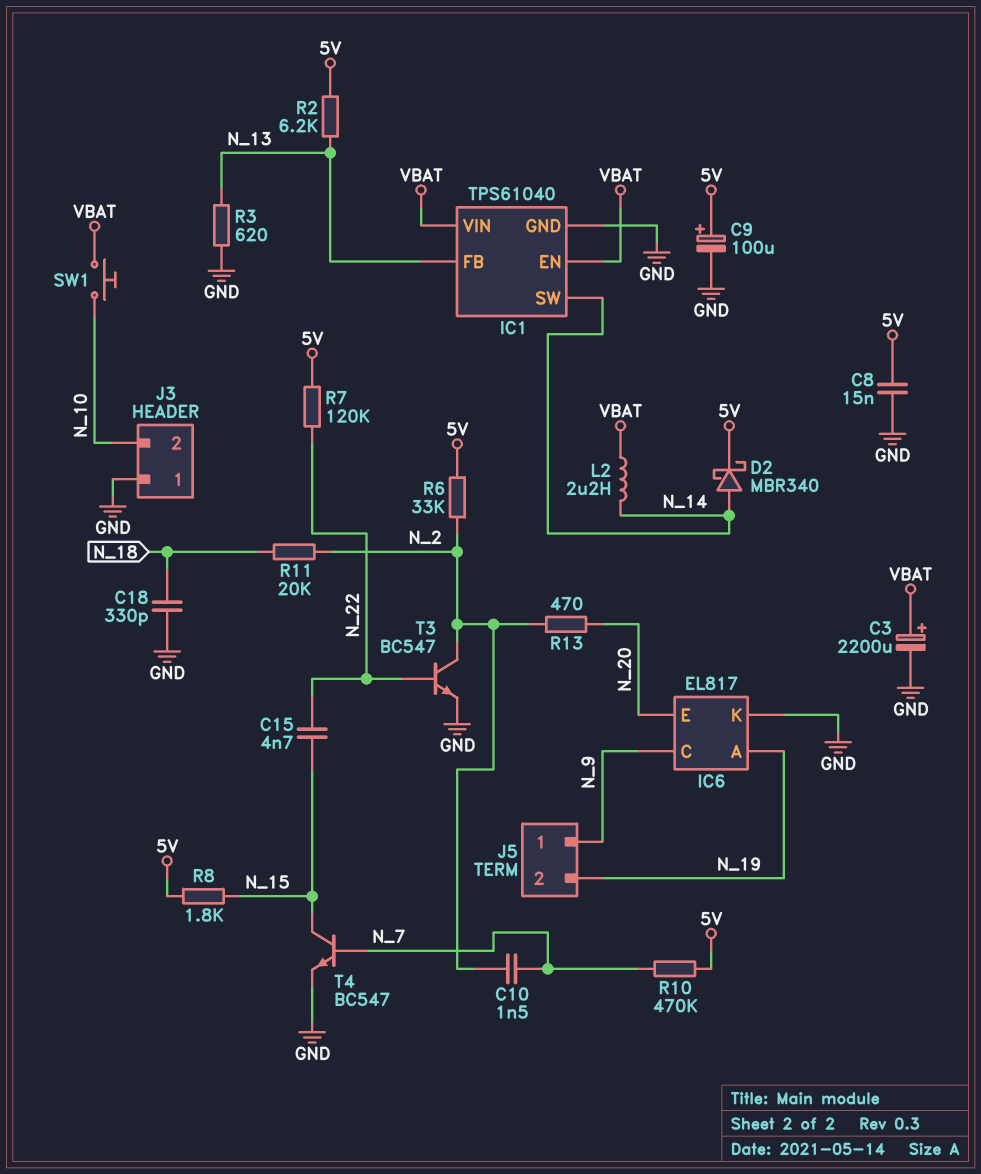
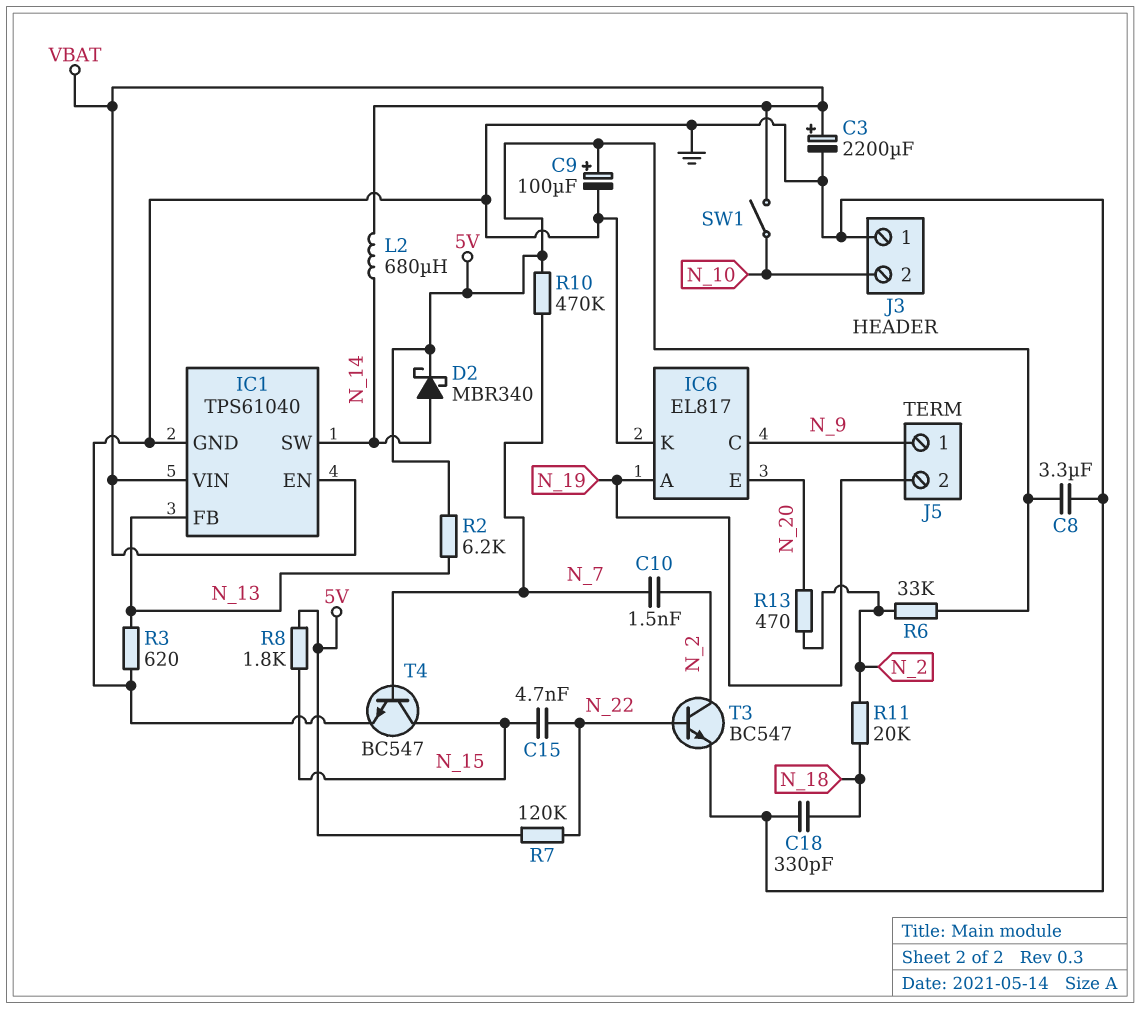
C8: 15nF (5V, GND) -> 3.3uF (5V, GND)
L2: 2.2uH (N_14, VBAT) -> 680uH (N_14, VBAT)
SW1: button (N_10, VBAT) -> switch (N_10, VBAT)

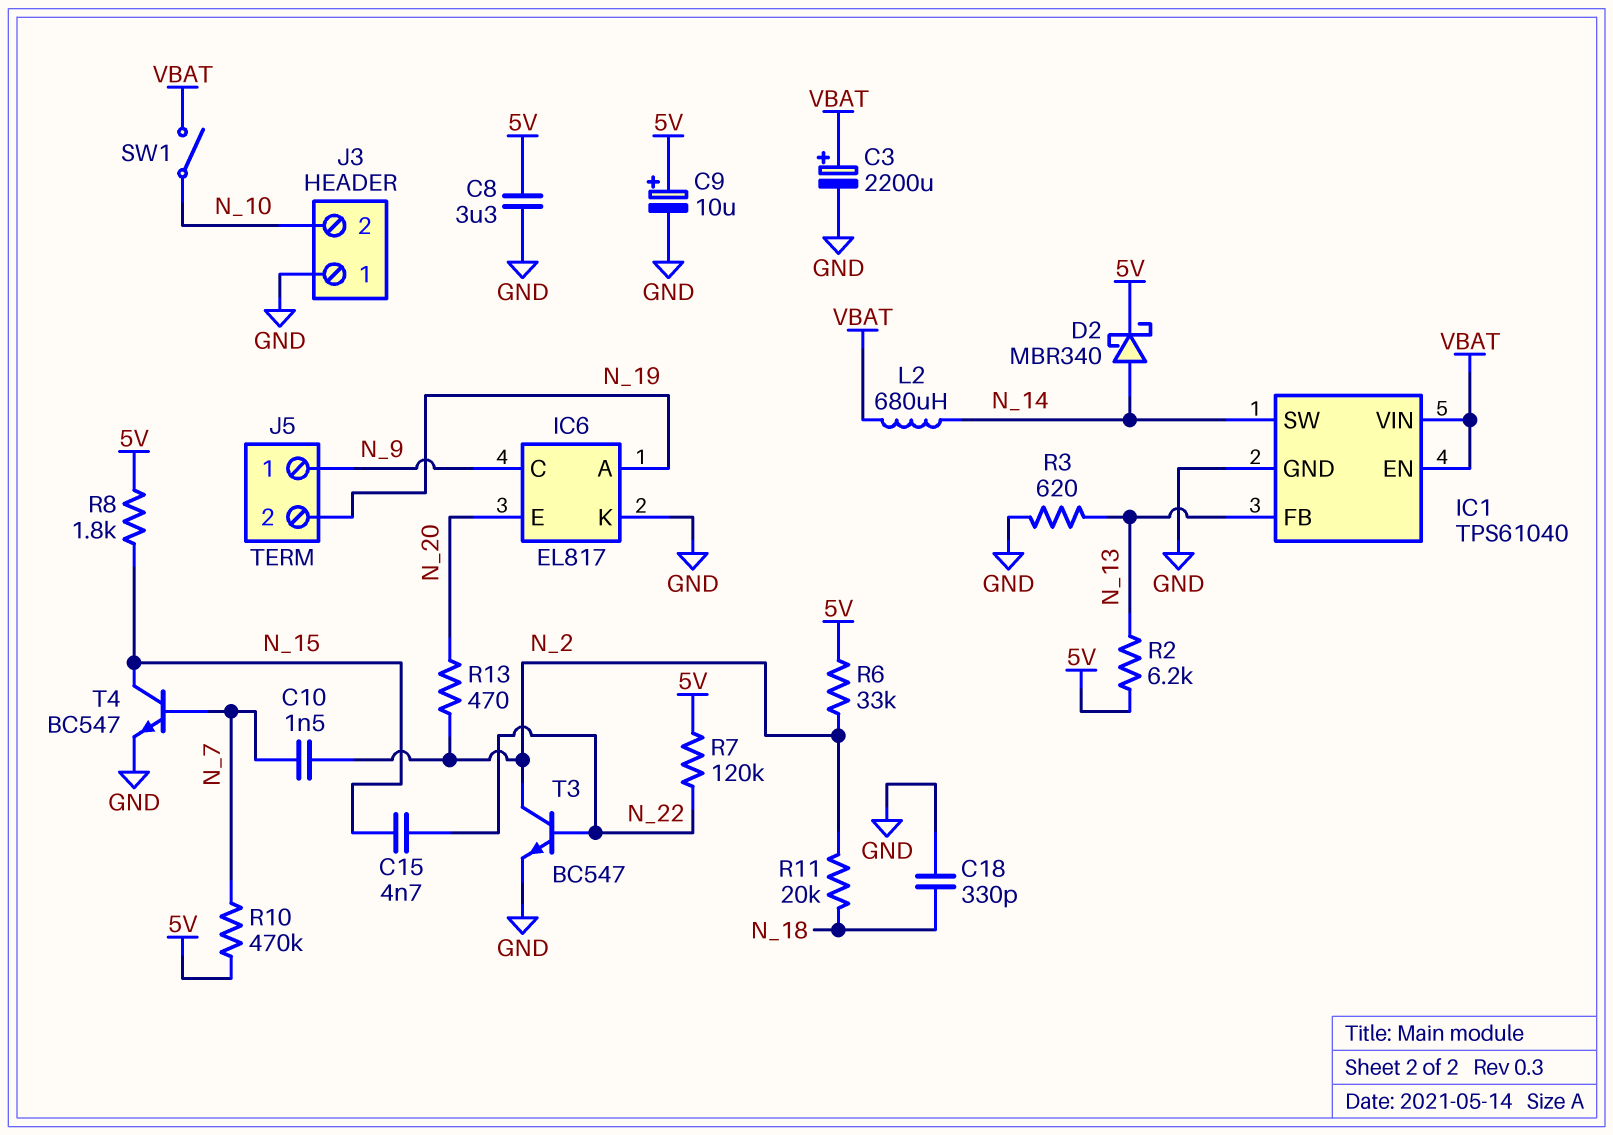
C9: 100uF (plus 5V, minus GND) -> 10uF (plus 5V, minus GND)

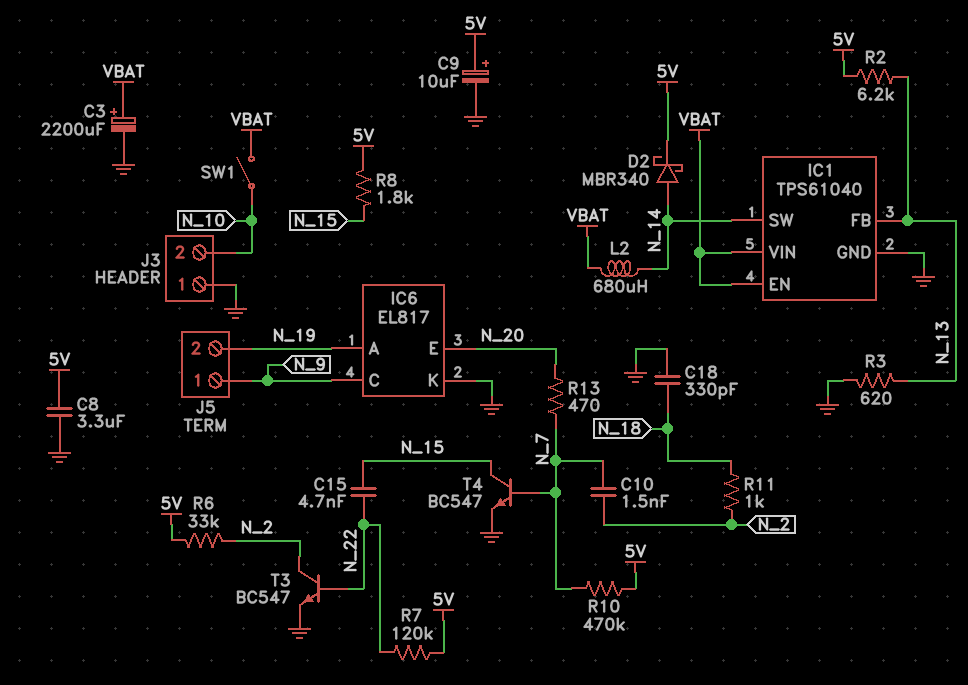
R11: 20k (N_2, N_18) -> 1k (N_2, N_18)
R13: 470 (N_2, N_20) -> 470 (N_7, N_20)

